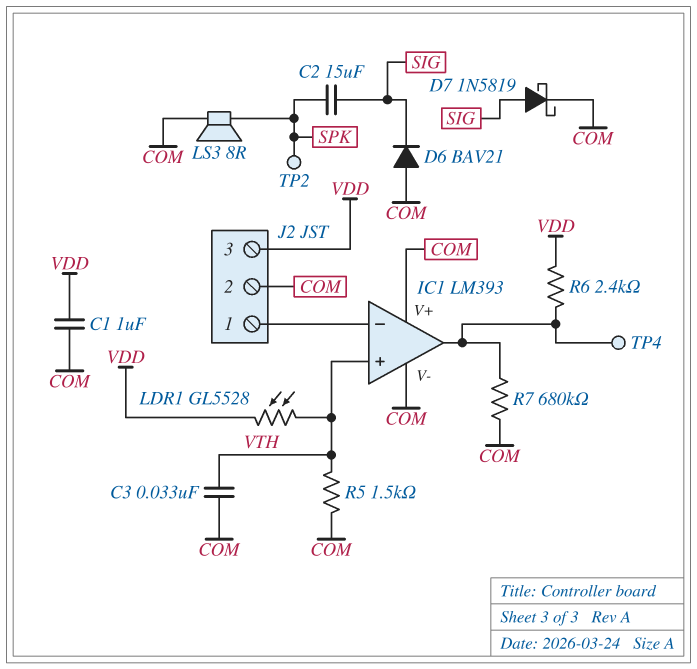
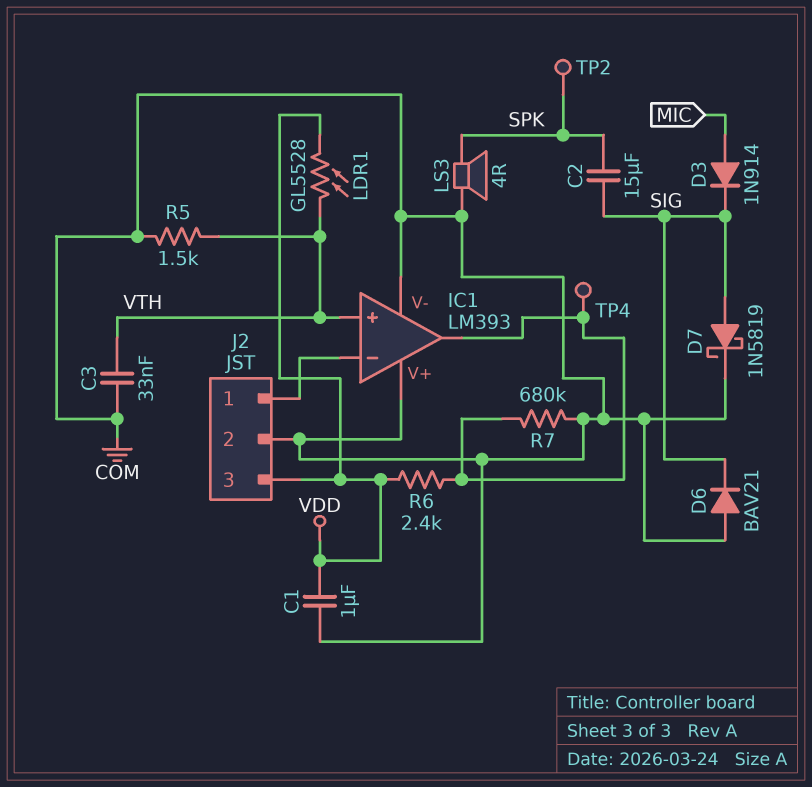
D3: none -> diode 1N914 (A MIC, K SIG)
LS3: speaker 8R (COM, SPK) -> speaker 4R (COM, SPK)

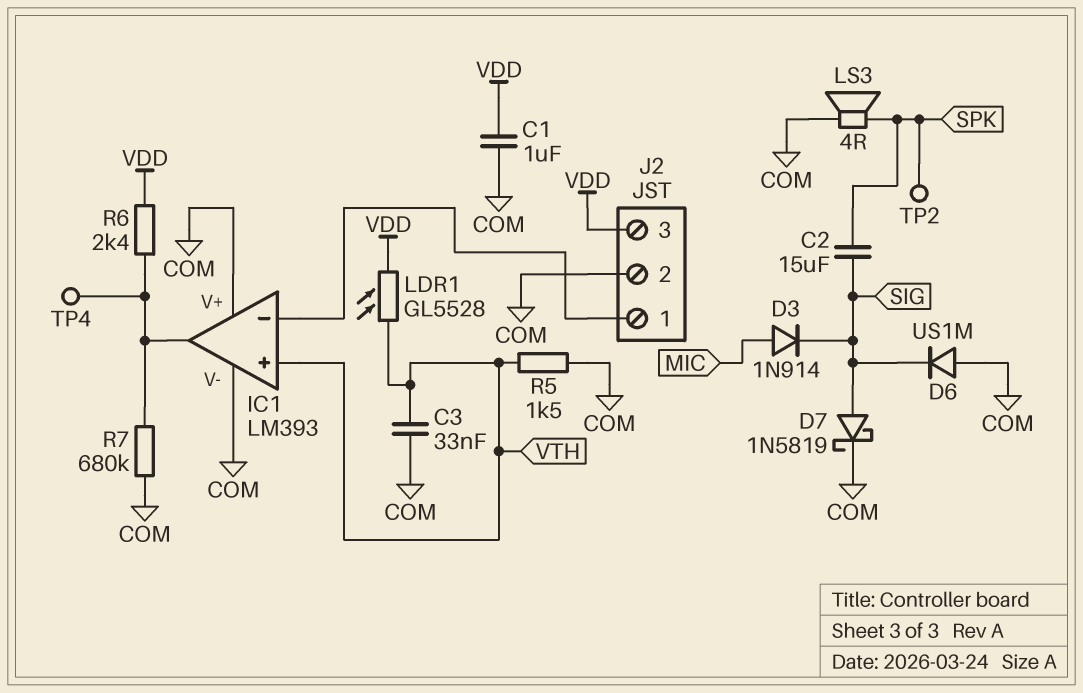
D6: diode BAV21 (A COM, K SIG) -> diode US1M (A COM, K SIG)

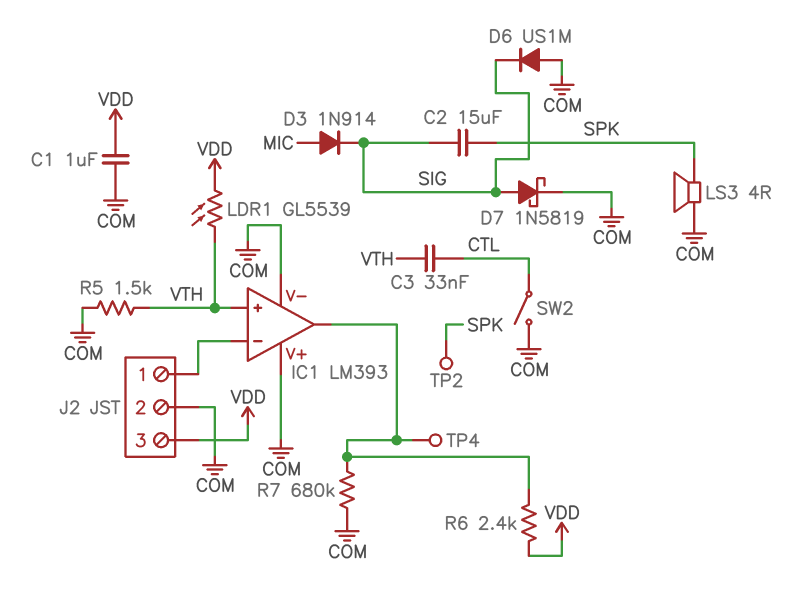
C3: 33nF (COM, VTH) -> 33nF (CTL, VTH)
LDR1: GL5528 (VDD, VTH) -> GL5539 (VDD, VTH)
SW2: none -> switch (COM, CTL)

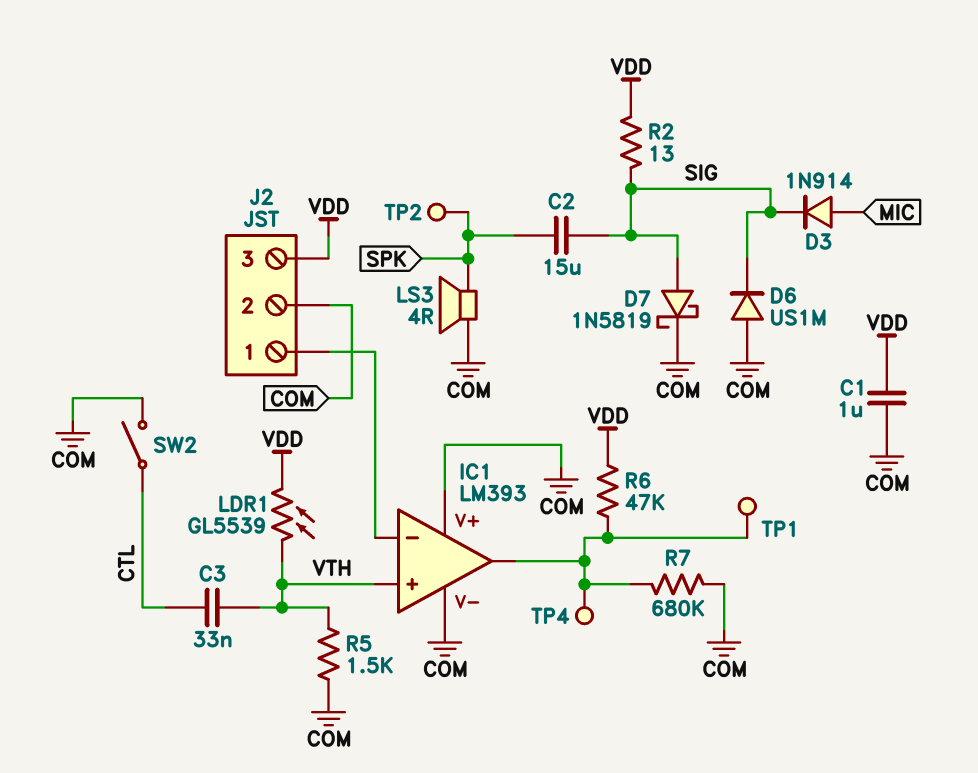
R2: none -> 13 (SIG, VDD)
R6: 2.4k (IC1/out, VDD) -> 47k (IC1/out, VDD)
TP1: none -> test point (IC1/out)

